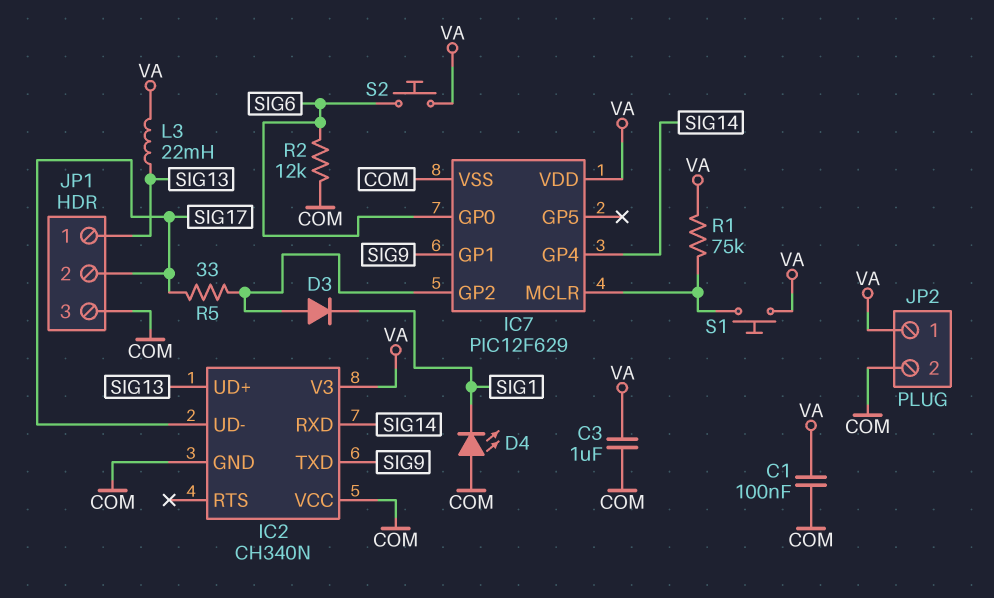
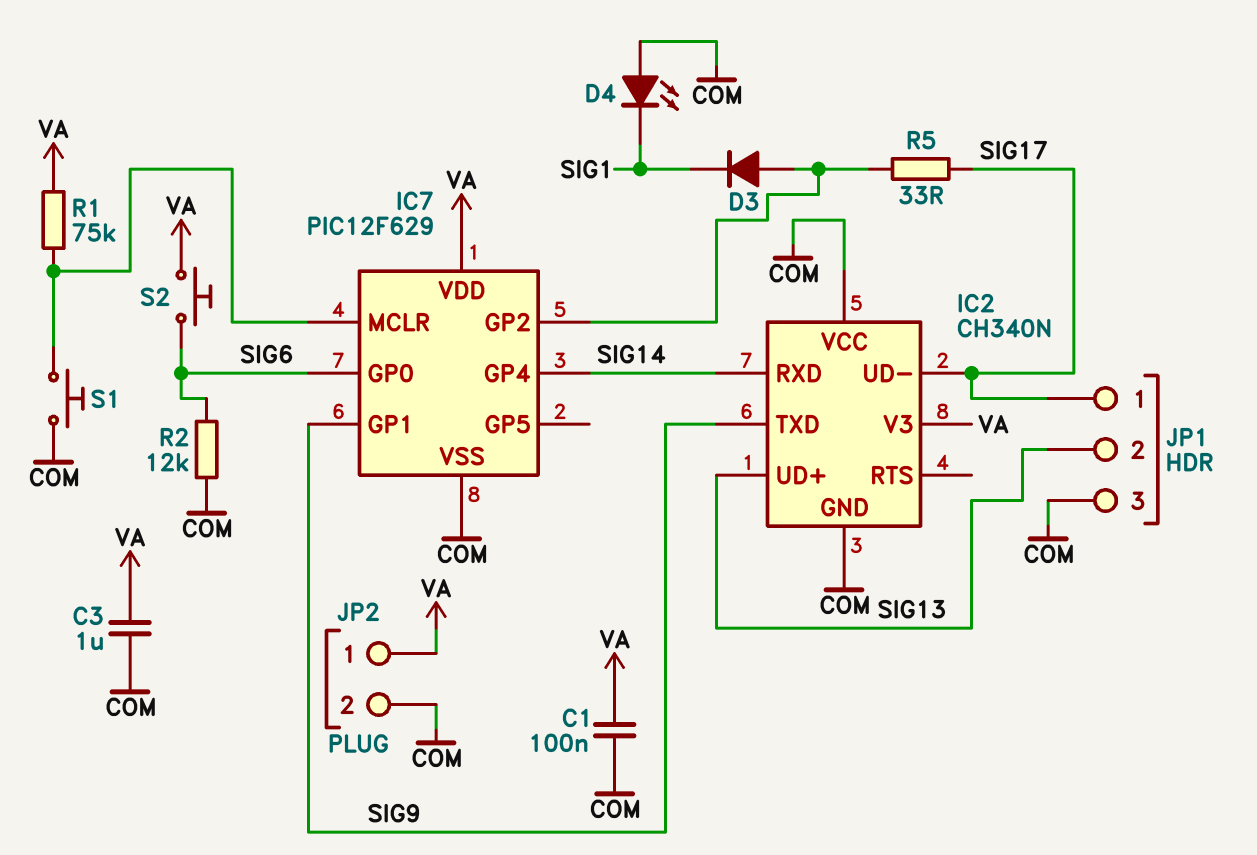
JP1 pin 1: SIG13 -> SIG17
JP1 pin 2: SIG17 -> SIG13
L3: 22mH (SIG13, VA) -> none
S1: button (IC7/MCLR, VA) -> button (COM, IC7/MCLR)

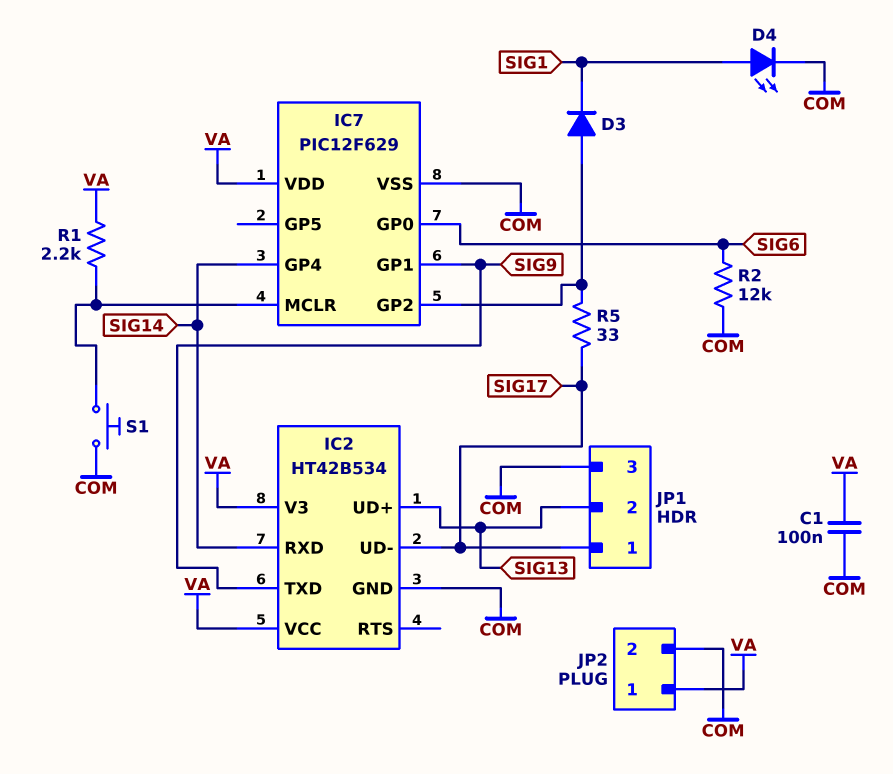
C3: 1uF (COM, VA) -> none
D4: LED (A COM, K SIG1) -> LED (A SIG1, K COM)
IC2: CH340N -> HT42B534
IC2 pin VCC: COM -> VA
R1: 75k (IC7/MCLR, VA) -> 2.2k (IC7/MCLR, VA)
S2: button (SIG6, VA) -> none

